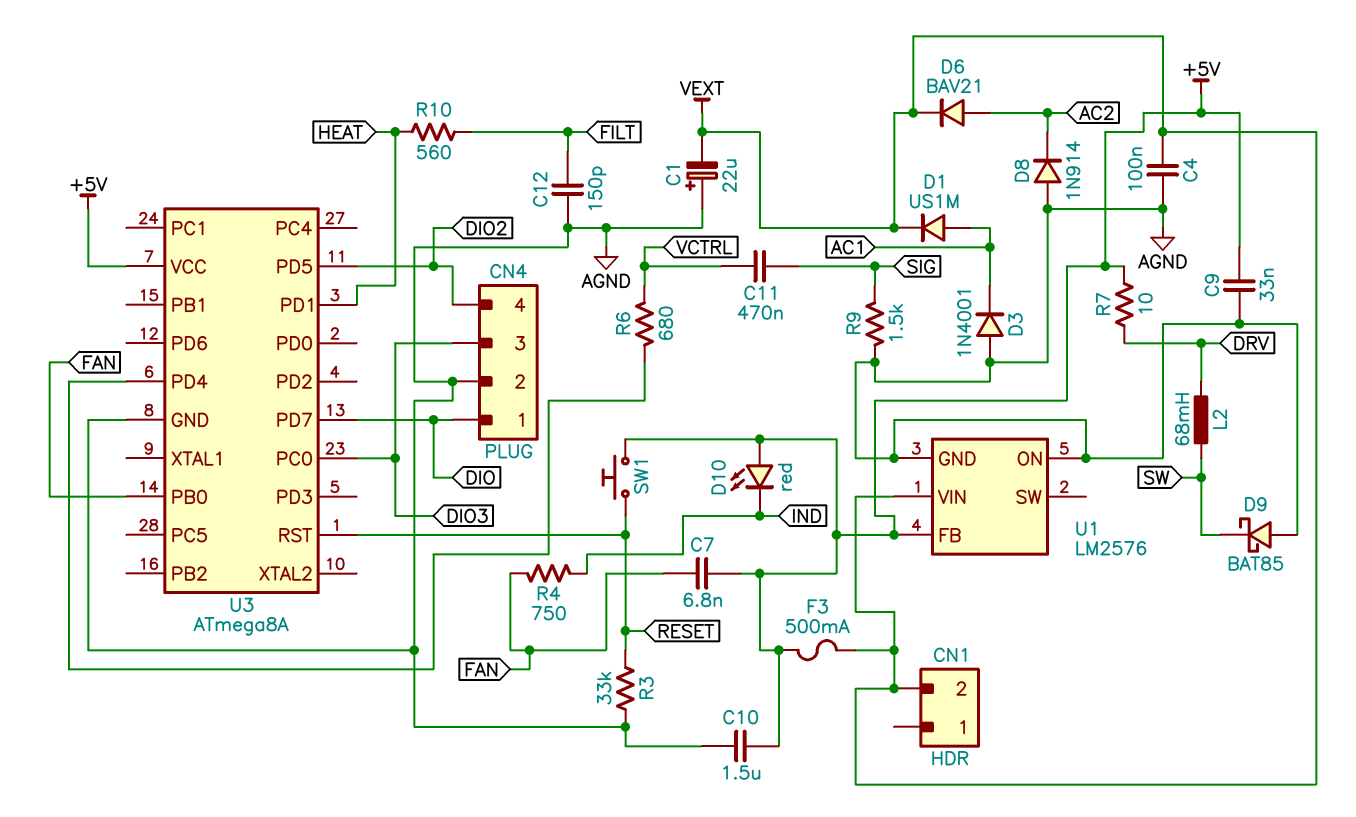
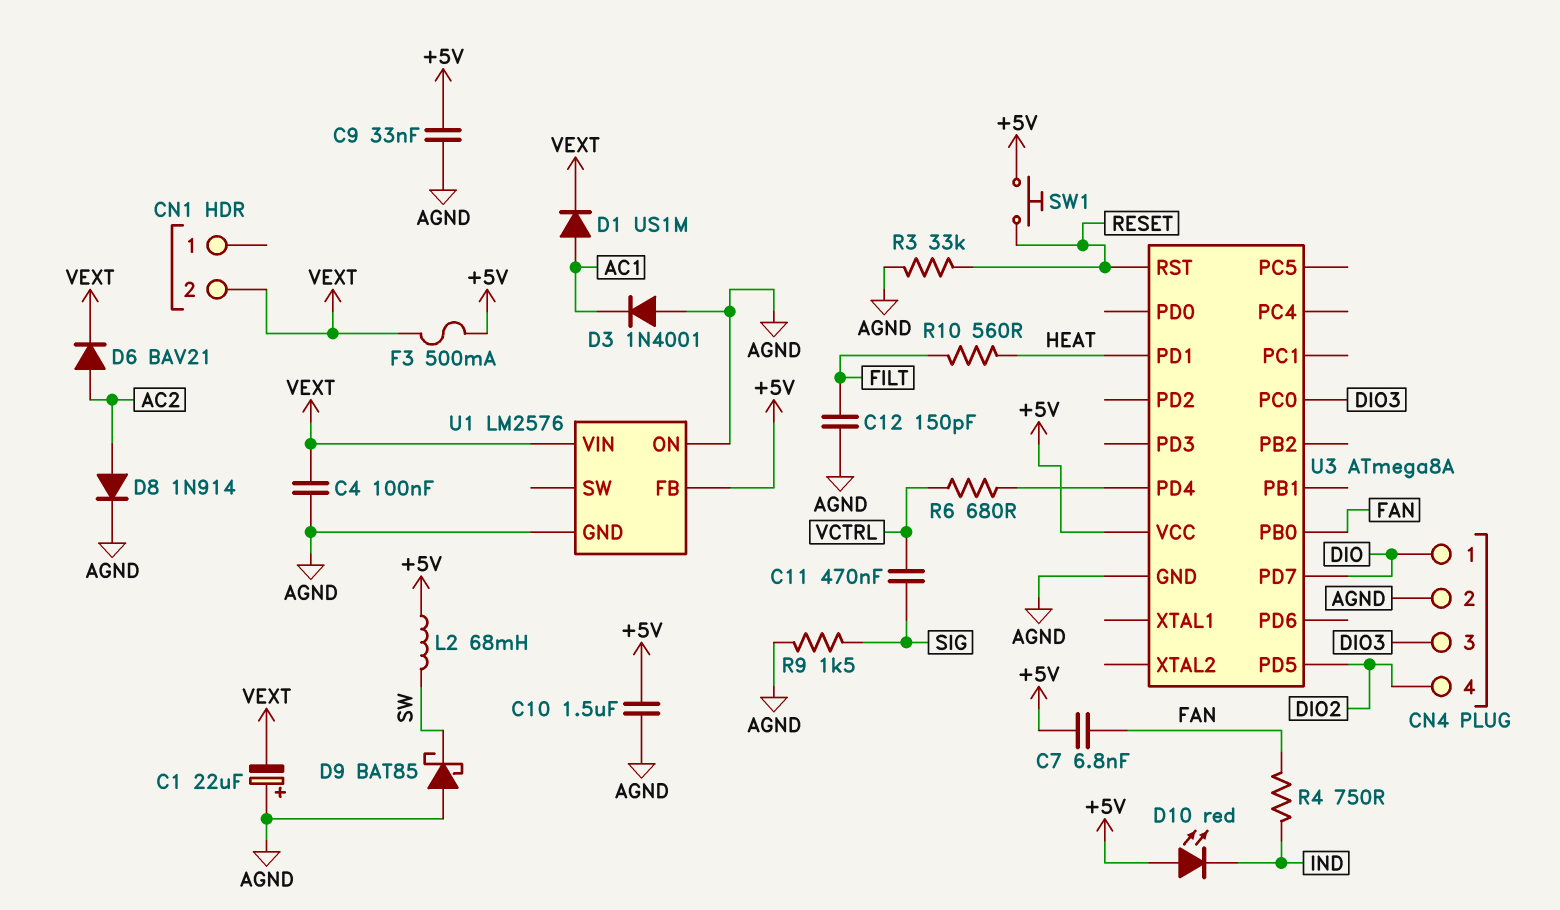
D8: diode 1N914 (A AGND, K AC2) -> diode 1N914 (A AC2, K AGND)
L2: 68mH (DRV, SW) -> 68mH (+5V, SW)
R7: 10 (+5V, DRV) -> none

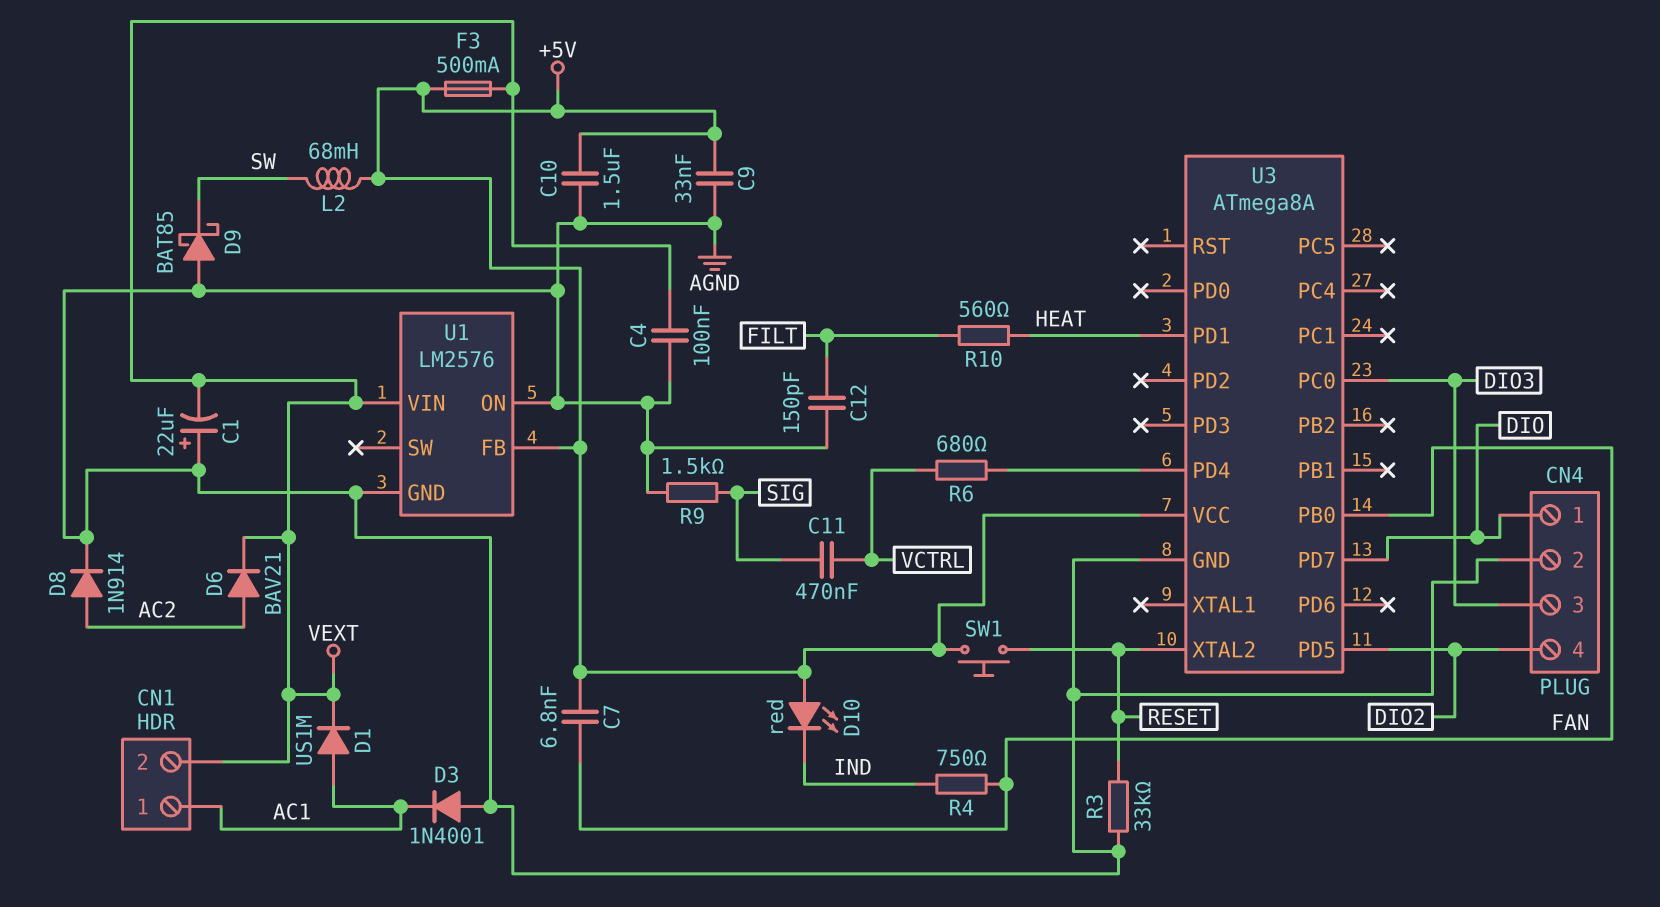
CN1 pin 1: none -> AC1
U3 pin RST: RESET -> none
U3 pin XTAL2: none -> RESET

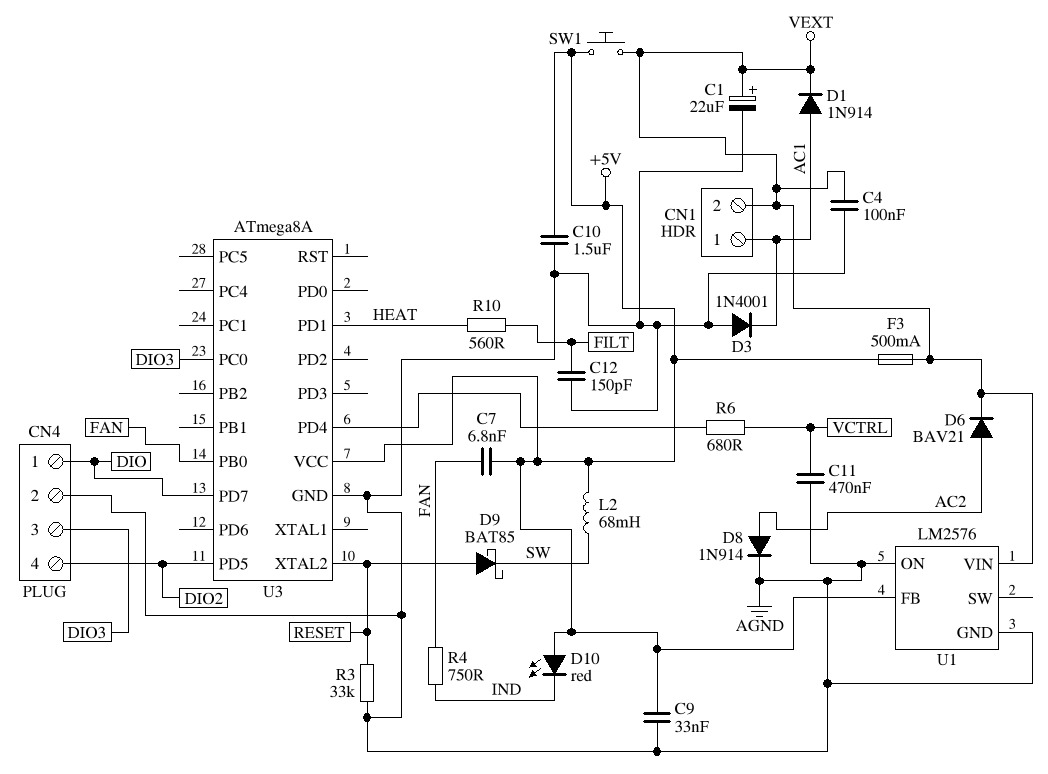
C1: 22uF (plus AGND, minus VEXT) -> 22uF (plus VEXT, minus AGND)
C11: 470nF (SIG, VCTRL) -> 470nF (AGND, VCTRL)
D1: diode US1M (A AC1, K VEXT) -> diode 1N914 (A AC1, K VEXT)
D9: schottky BAT85 (A AGND, K SW) -> schottky BAT85 (A RESET, K SW)
R9: 1.5k (AGND, SIG) -> none
SW1: button (+5V, RESET) -> button (+5V, VEXT)

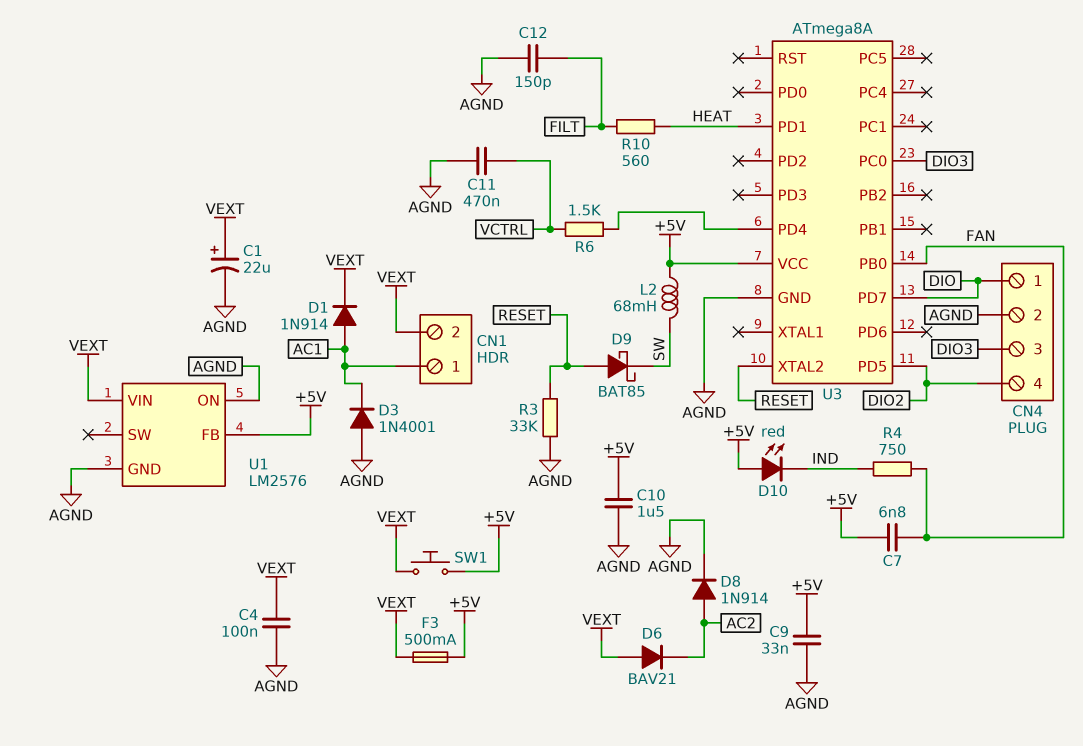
D6: diode BAV21 (A AC2, K VEXT) -> diode BAV21 (A VEXT, K AC2)
R6: 680 (U3/PD4, VCTRL) -> 1.5k (U3/PD4, VCTRL)

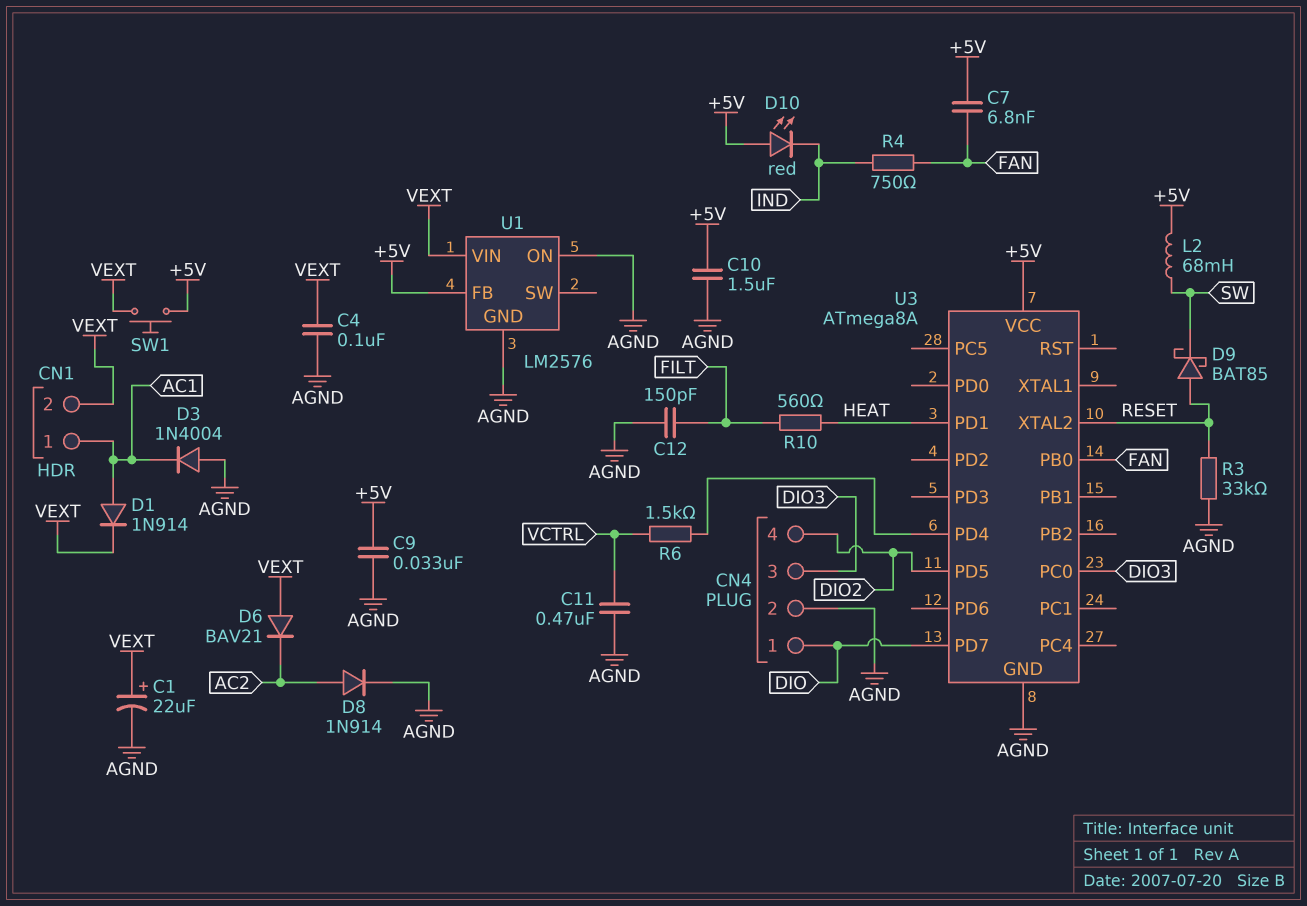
D3: diode 1N4001 (A AGND, K AC1) -> diode 1N4004 (A AGND, K AC1)
F3: 500mA (+5V, VEXT) -> none

